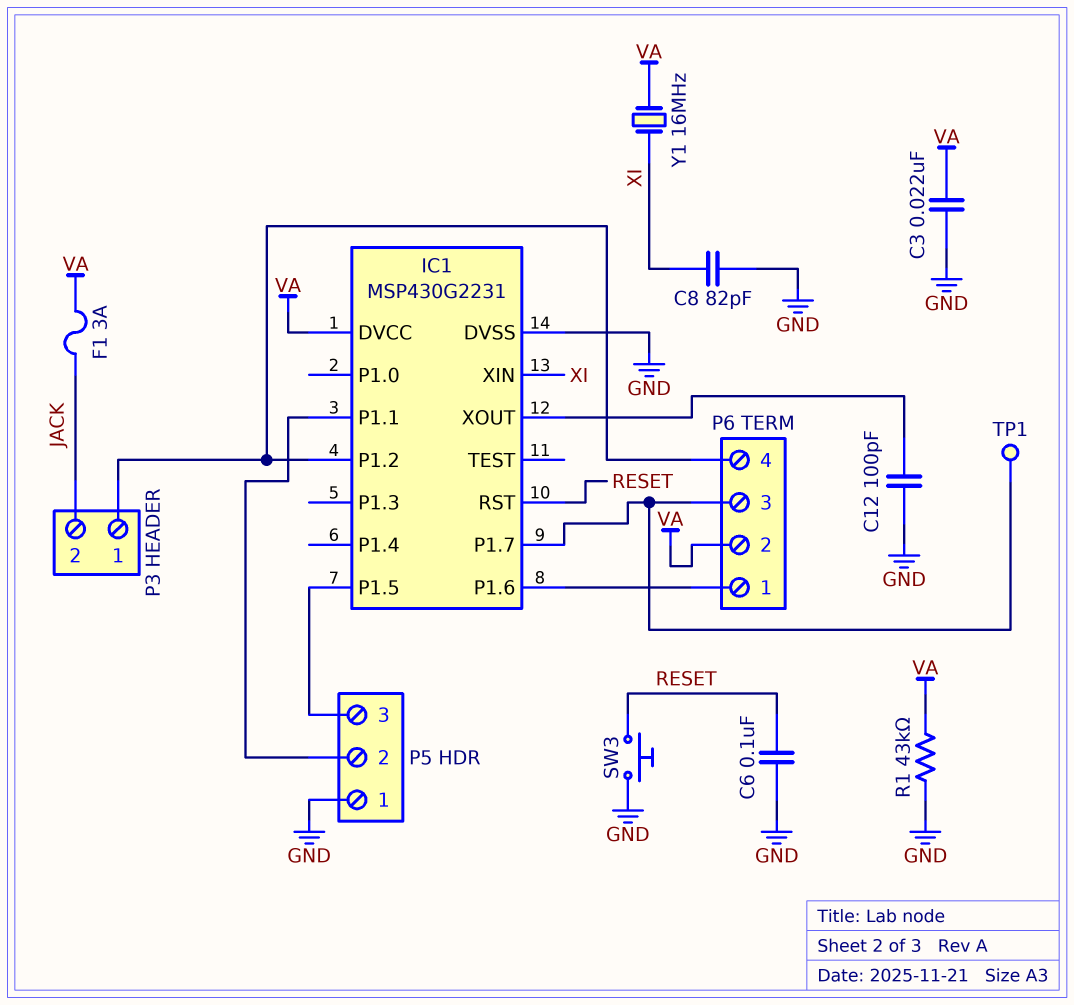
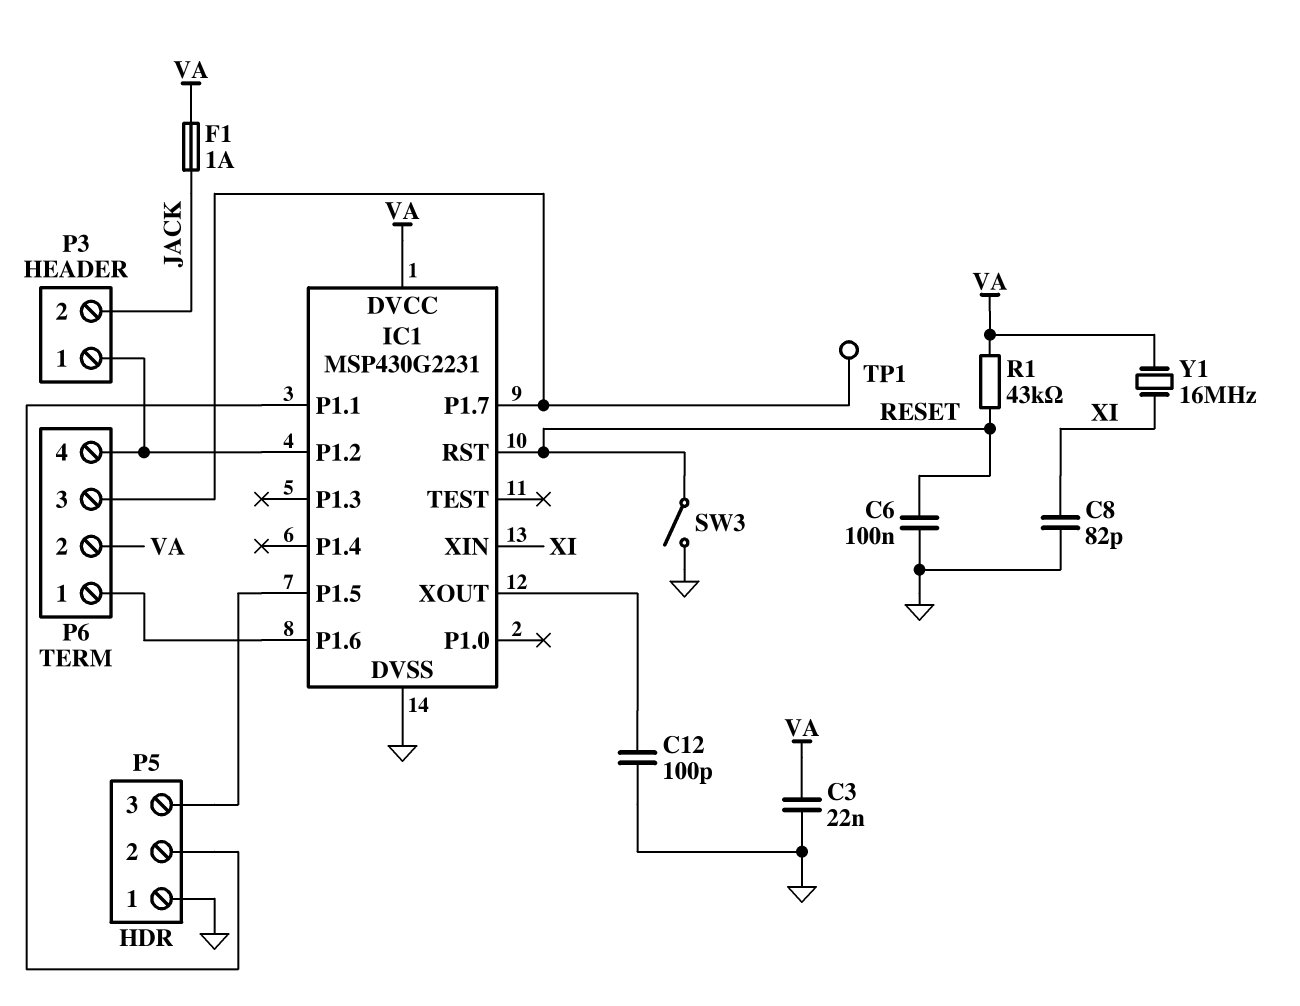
F1: 3A (JACK, VA) -> 1A (JACK, VA)
R1: 43k (GND, VA) -> 43k (RESET, VA)
SW3: button (GND, RESET) -> switch (GND, RESET)

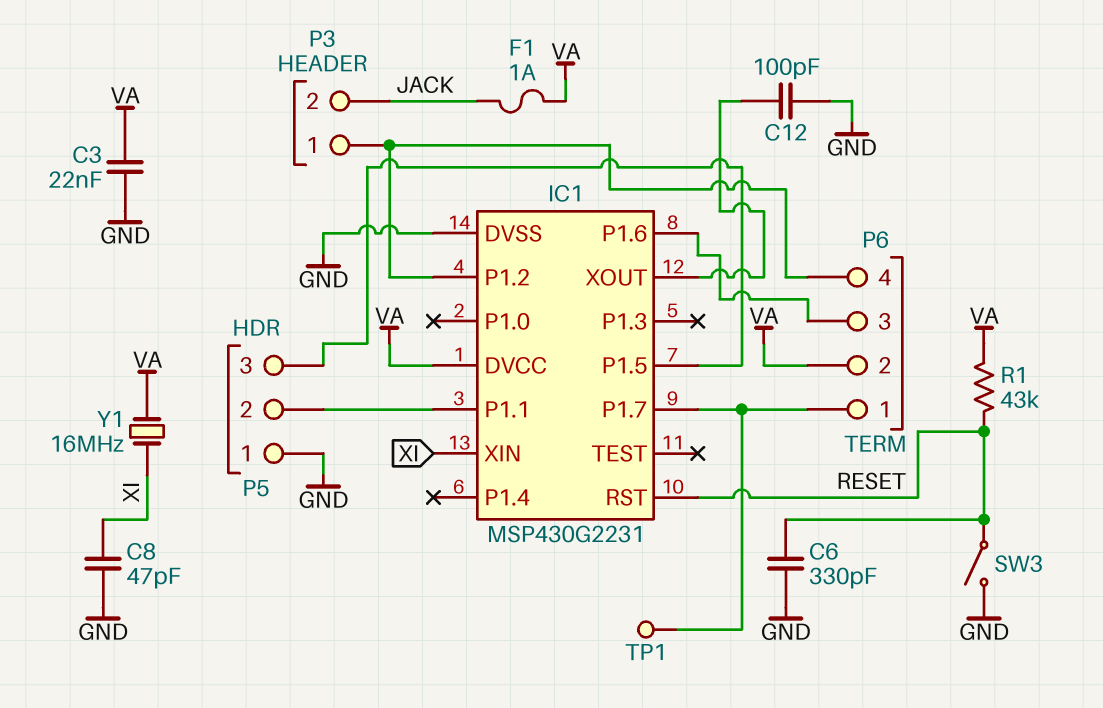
C6: 100nF (GND, RESET) -> 330pF (GND, RESET)
C8: 82pF (GND, XI) -> 47pF (GND, XI)
P6 pin 1: IC1/P1.6 -> IC1/P1.7
P6 pin 3: IC1/P1.7 -> IC1/P1.6

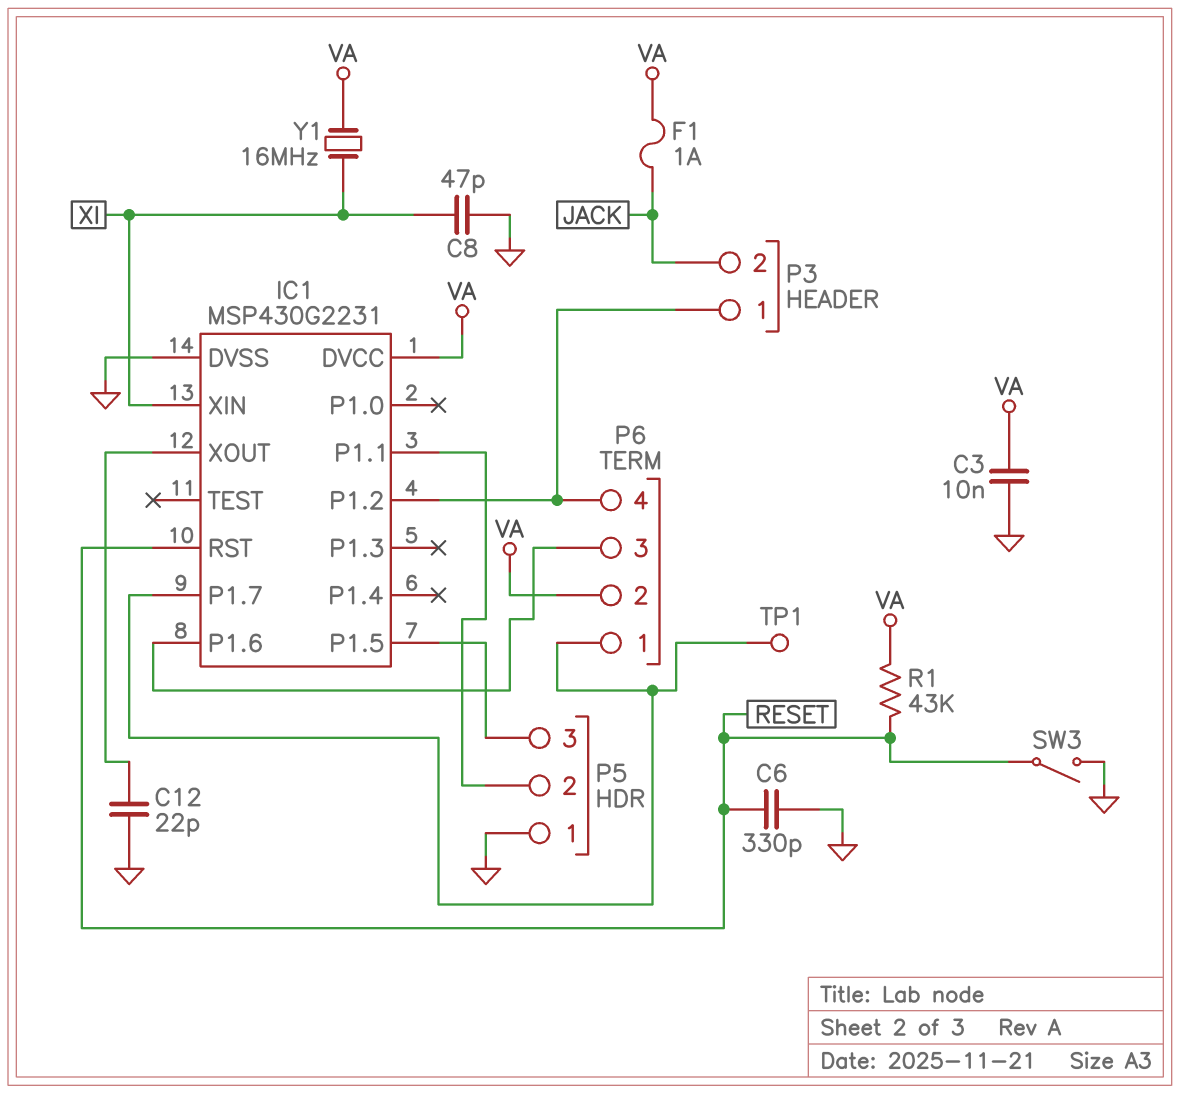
C3: 22nF (GND, VA) -> 10nF (GND, VA)
C12: 100pF (GND, IC1/XOUT) -> 22pF (GND, IC1/XOUT)

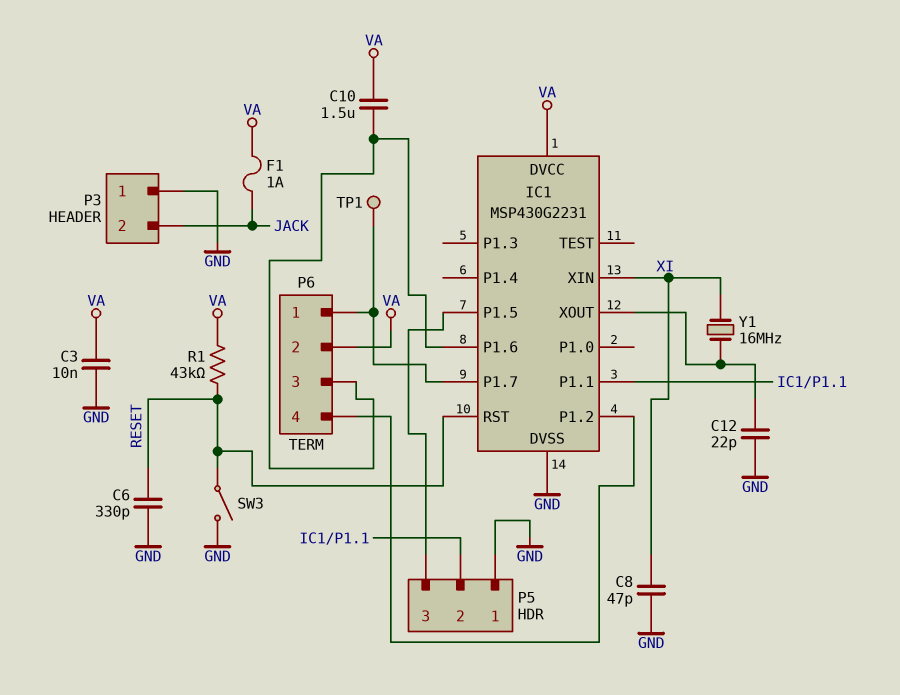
C10: none -> 1.5uF (IC1/P1.6, VA)
P3 pin 1: IC1/P1.2 -> GND
Y1: 16MHz (VA, XI) -> 16MHz (IC1/XOUT, XI)

